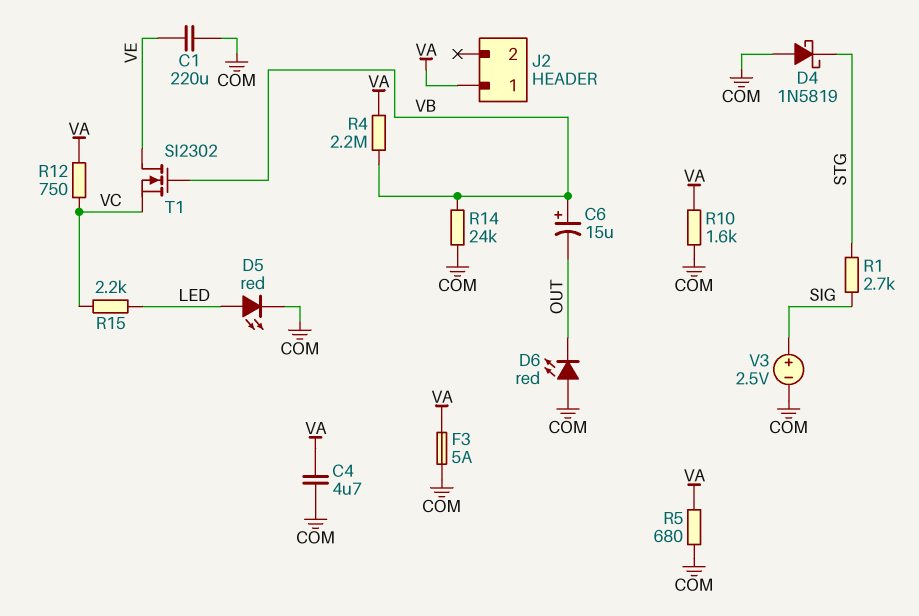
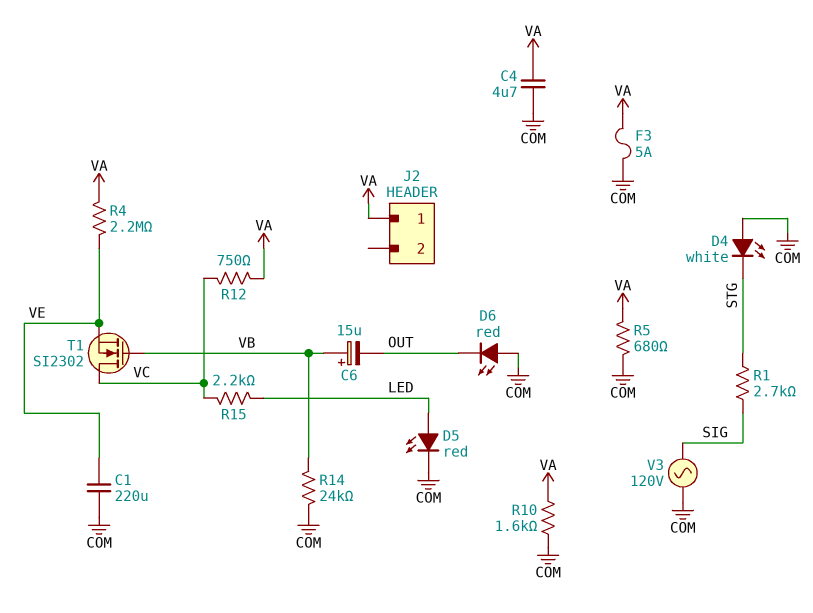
D4: schottky 1N5819 (A COM, K STG) -> LED white (A COM, K STG)
R4: 2.2M (VA, VB) -> 2.2M (VA, VE)
T1: NMOS SI2302 (G VB, D VE, S VC) -> NMOS SI2302 (G VB, D VC, S VE)
V3: 2.5V (plus SIG, minus COM) -> AC 120V (COM, SIG)

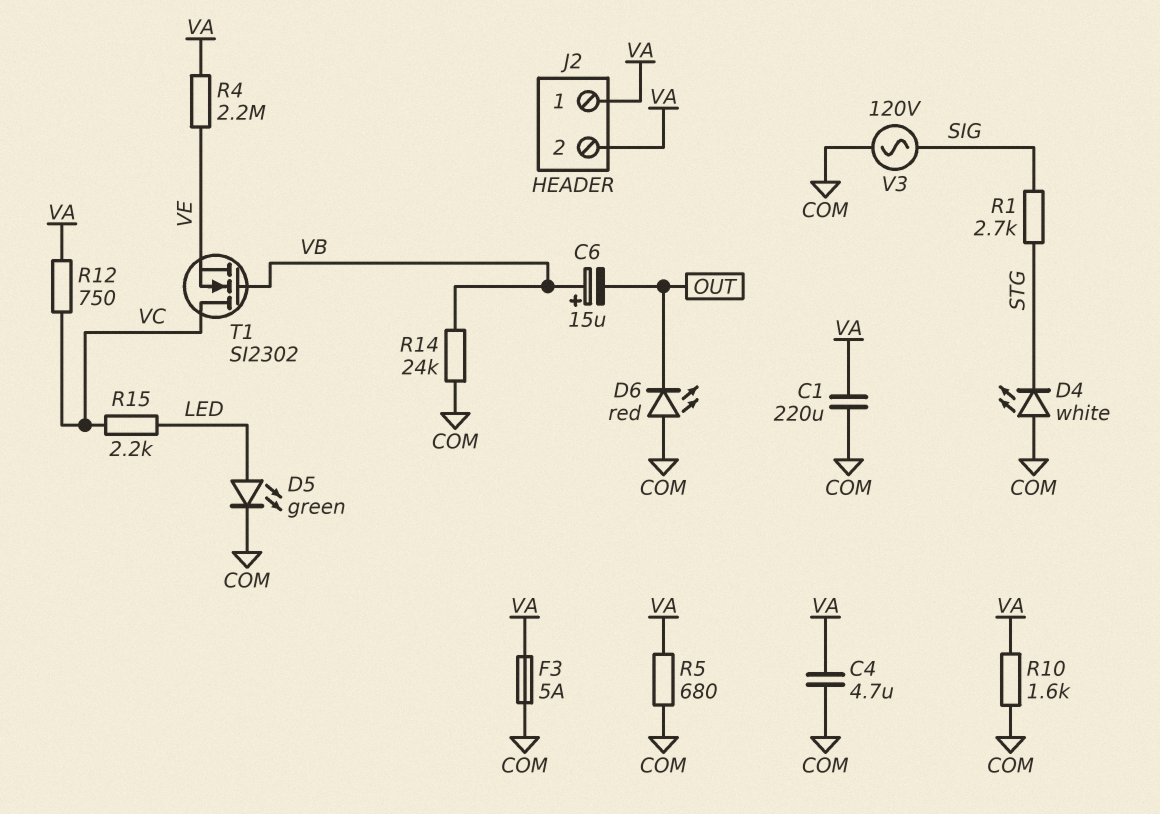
C1: 220uF (COM, VE) -> 220uF (COM, VA)
D5: LED red (A LED, K COM) -> LED green (A LED, K COM)
J2 pin 2: none -> VA

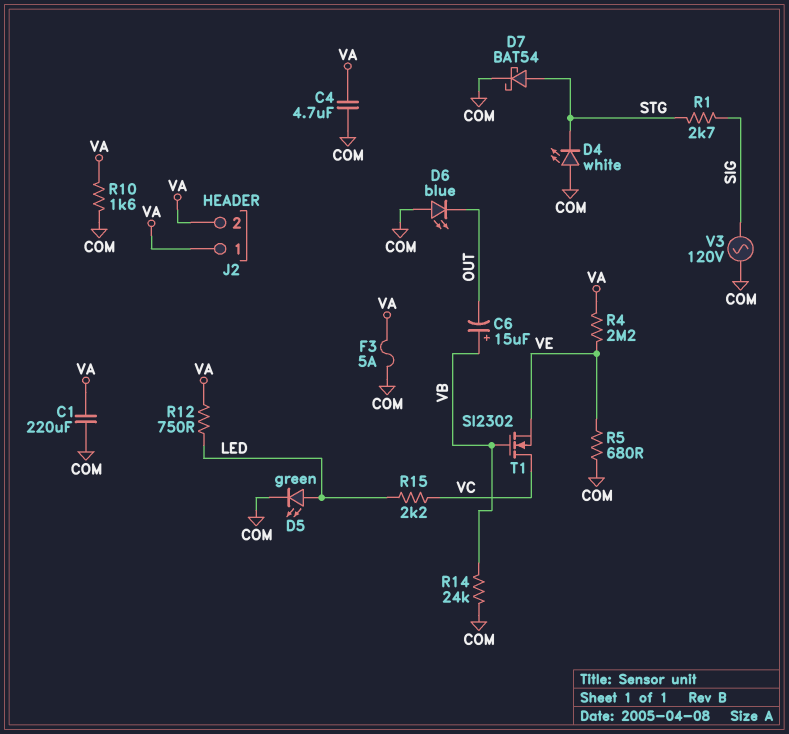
D6: LED red (A COM, K OUT) -> LED blue (A COM, K OUT)
D7: none -> schottky BAT54 (A STG, K COM)
R5: 680 (COM, VA) -> 680 (COM, VE)
R12: 750 (VA, VC) -> 750 (LED, VA)

